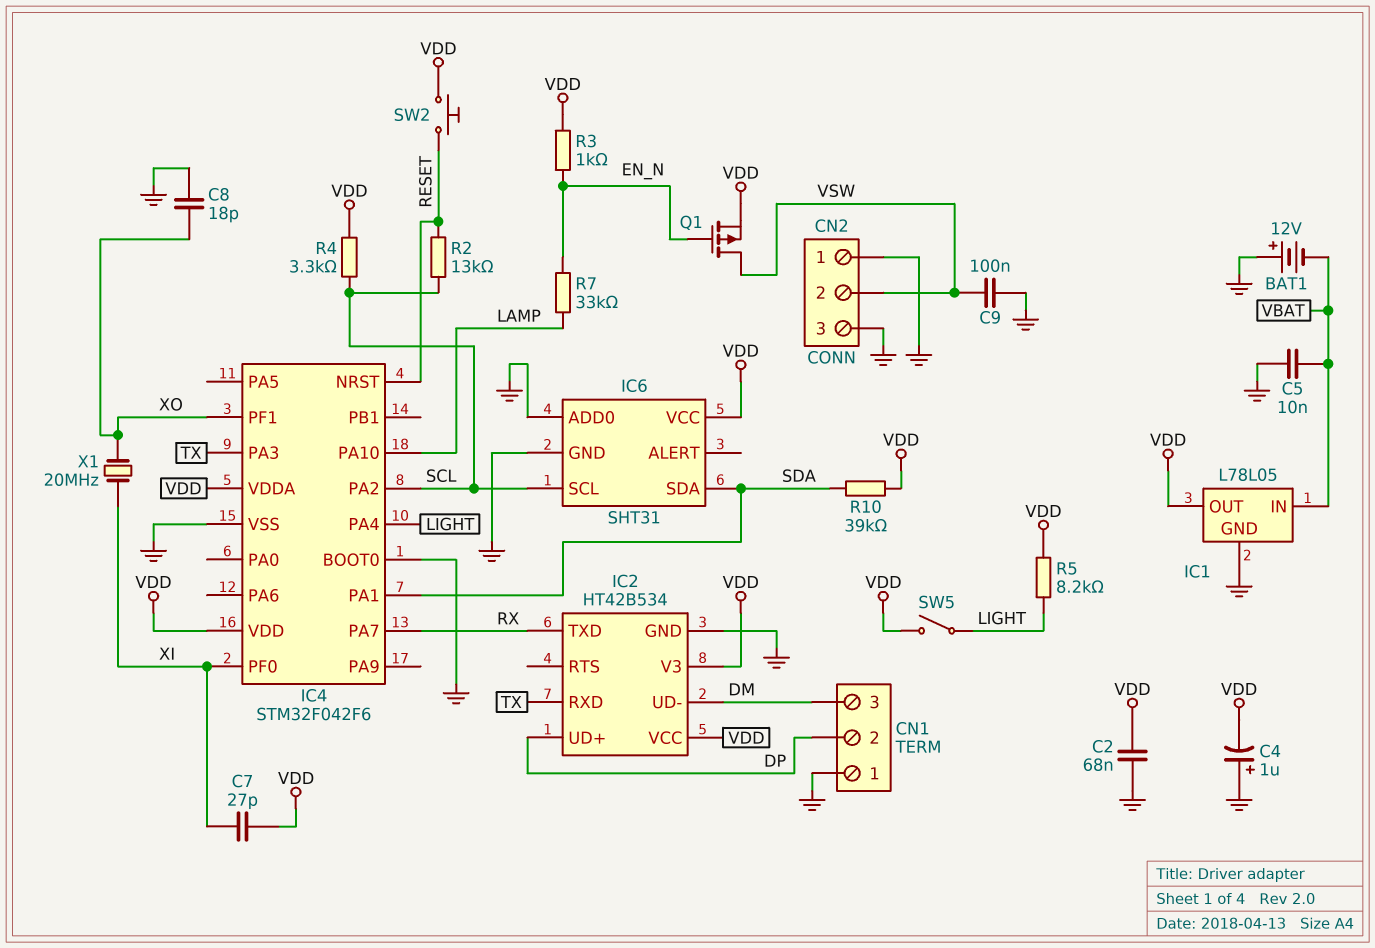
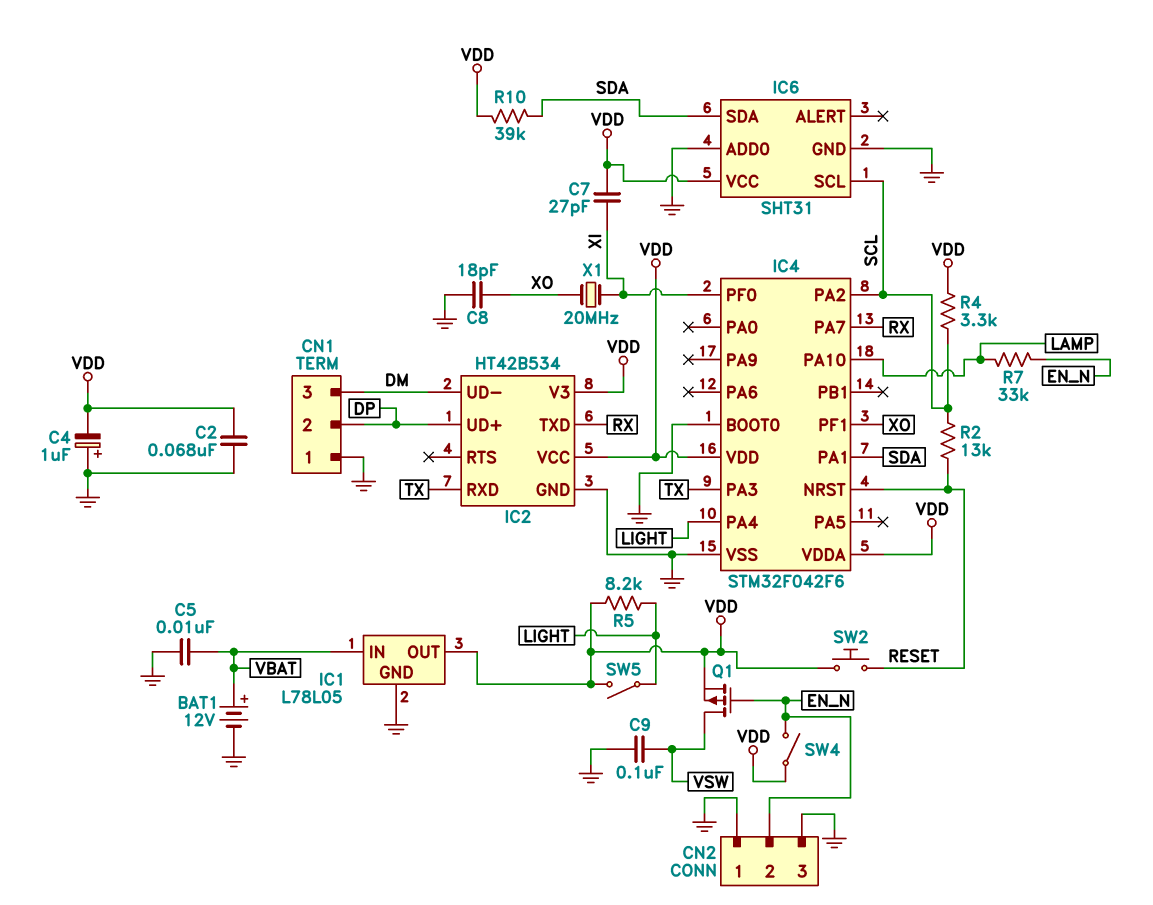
BAT1: 12V (plus GND, minus VBAT) -> 12V (plus VBAT, minus GND)
CN2 pin 2: VSW -> EN_N
R3: 1k (EN_N, VDD) -> none
SW4: none -> switch (EN_N, VDD)

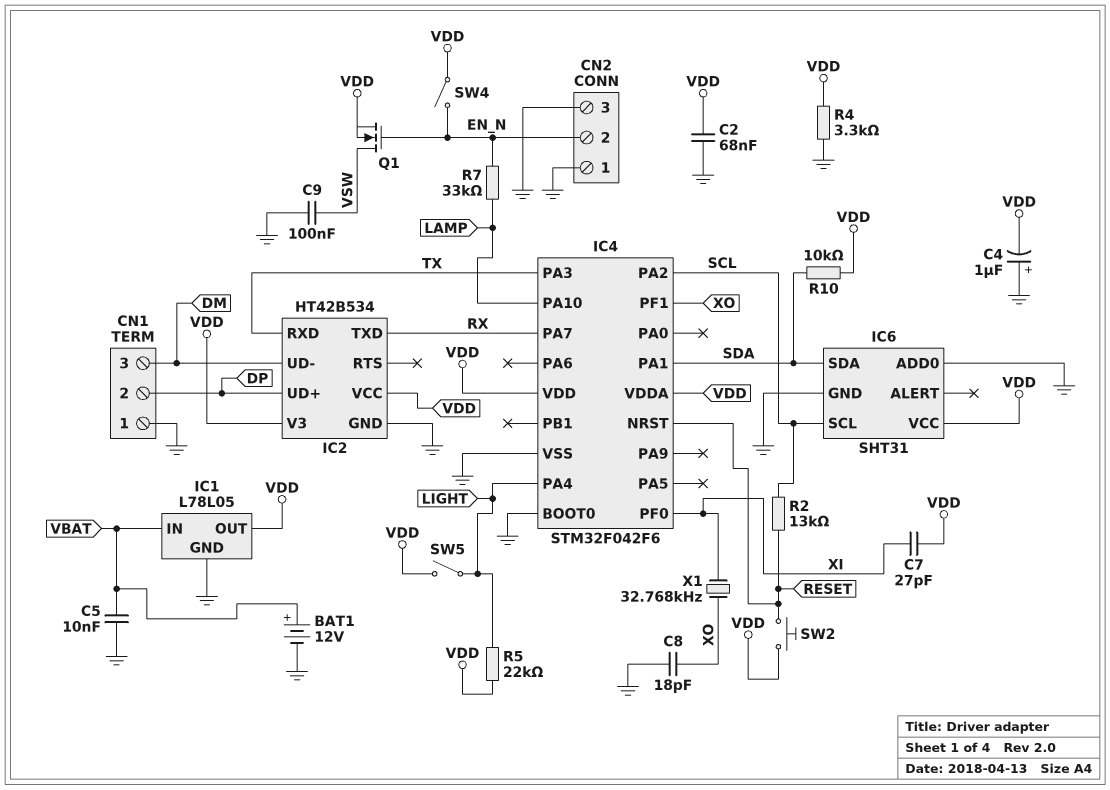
Q1: PMOS (G EN_N, D VSW, S VDD) -> NMOS (G EN_N, D VSW, S VDD)
R4: 3.3k (SCL, VDD) -> 3.3k (GND, VDD)
R5: 8.2k (LIGHT, VDD) -> 22k (LIGHT, VDD)
R10: 39k (SDA, VDD) -> 10k (SDA, VDD)
X1: 20MHz (XI, XO) -> 32.768kHz (XI, XO)

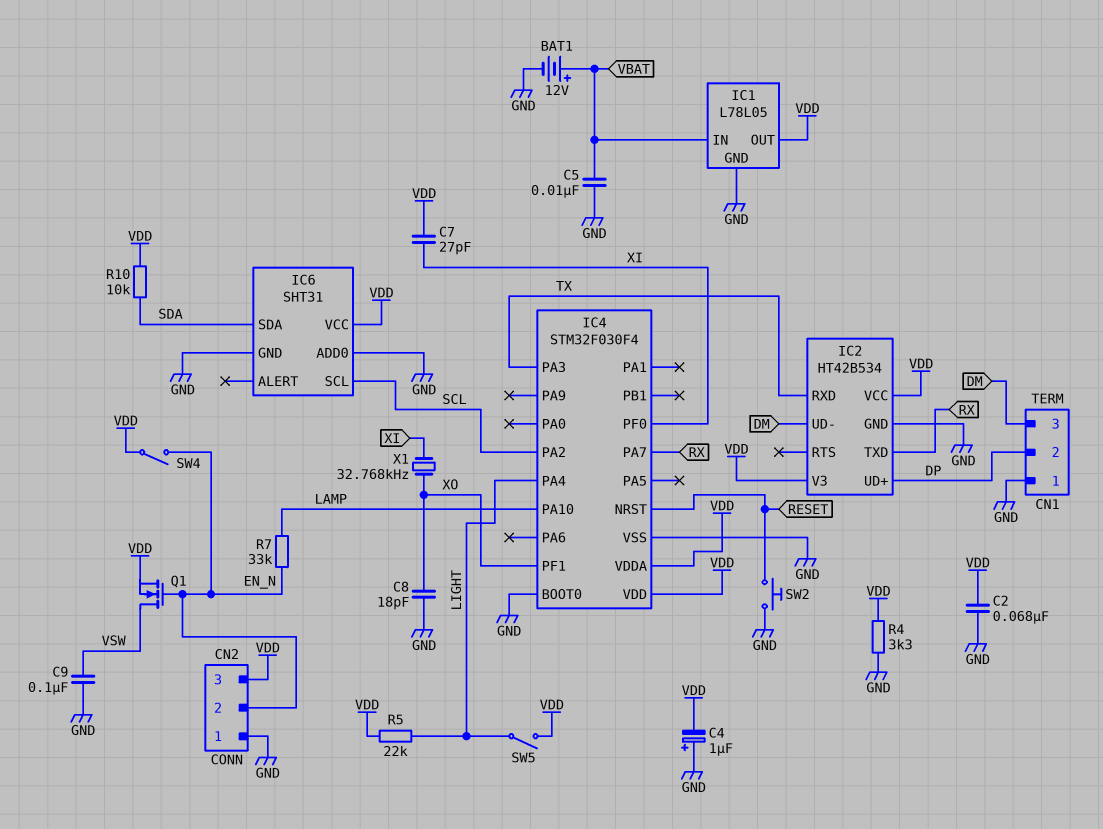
CN2 pin 3: GND -> VDD
IC4: STM32F042F6 -> STM32F030F4
IC4 pin PA1: SDA -> none
R2: 13k (RESET, SCL) -> none
SW2: button (RESET, VDD) -> button (GND, RESET)

